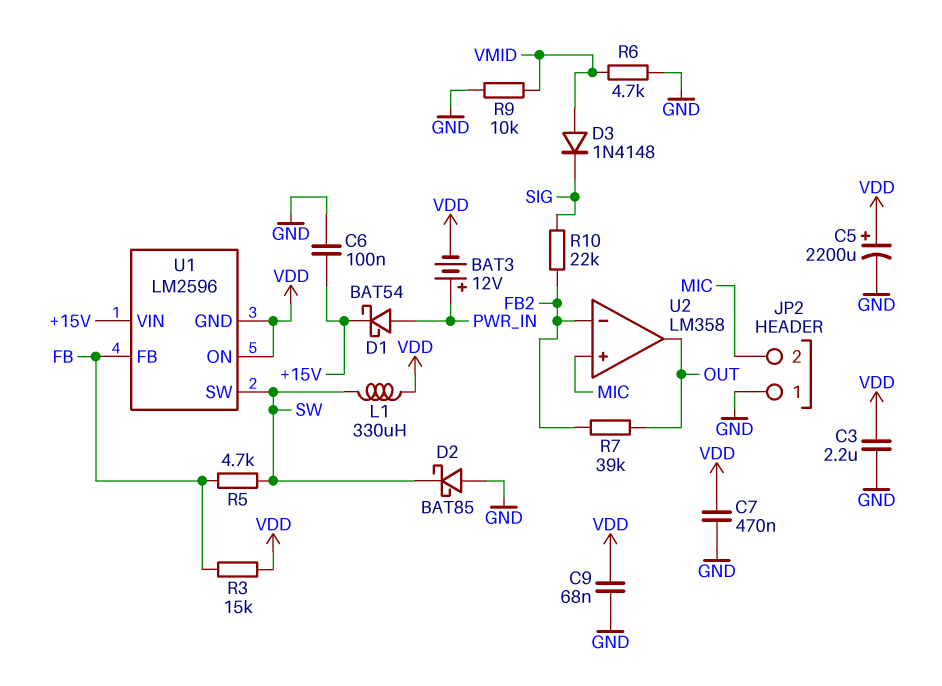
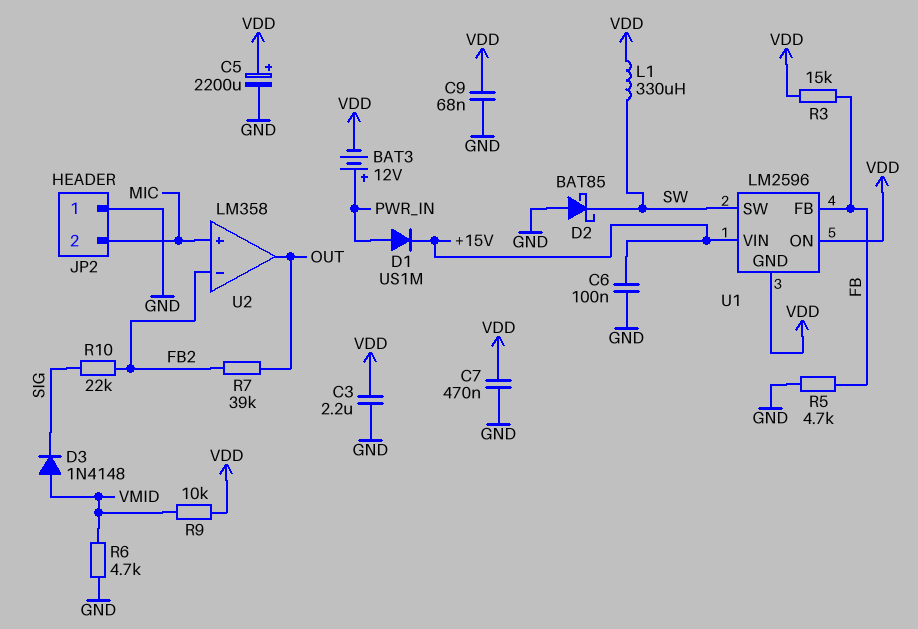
D1: schottky BAT54 (A PWR_IN, K +15V) -> diode US1M (A PWR_IN, K +15V)
R5: 4.7k (FB, SW) -> 4.7k (FB, GND)
R9: 10k (GND, VMID) -> 10k (VDD, VMID)

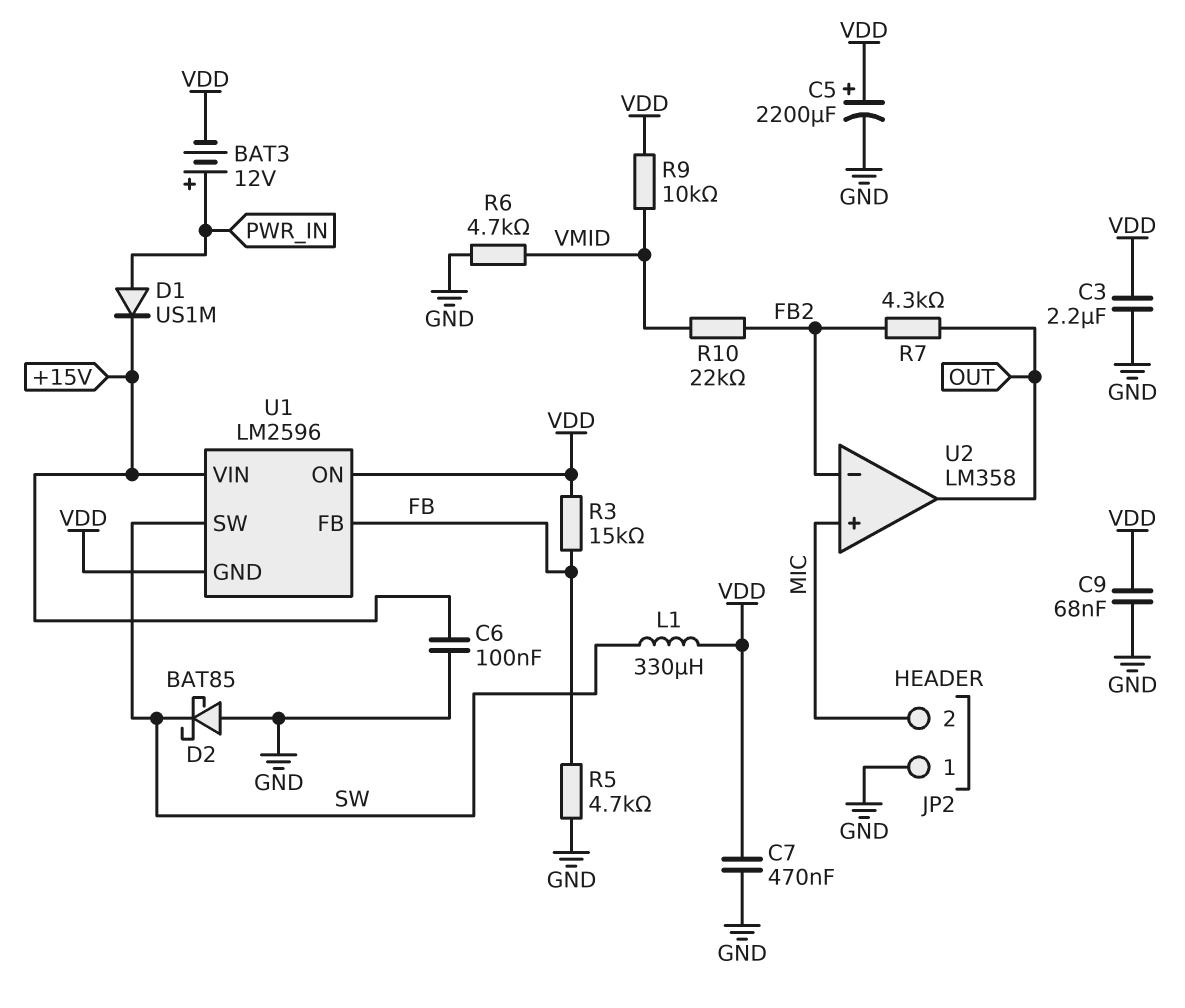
D3: diode 1N4148 (A VMID, K SIG) -> none
R7: 39k (FB2, OUT) -> 4.3k (FB2, OUT)
R10: 22k (FB2, SIG) -> 22k (FB2, VMID)

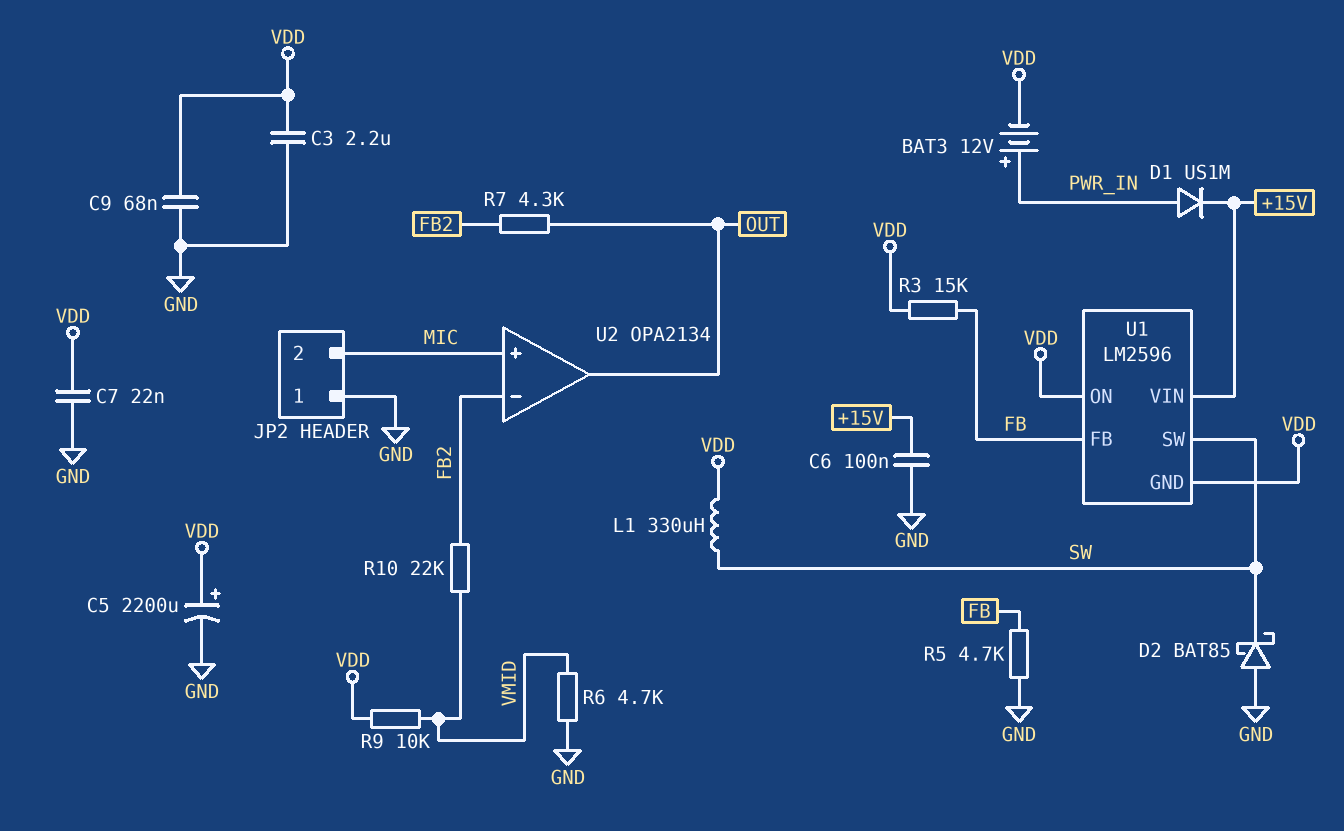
C7: 470nF (GND, VDD) -> 22nF (GND, VDD)
U2: LM358 -> OPA2134

